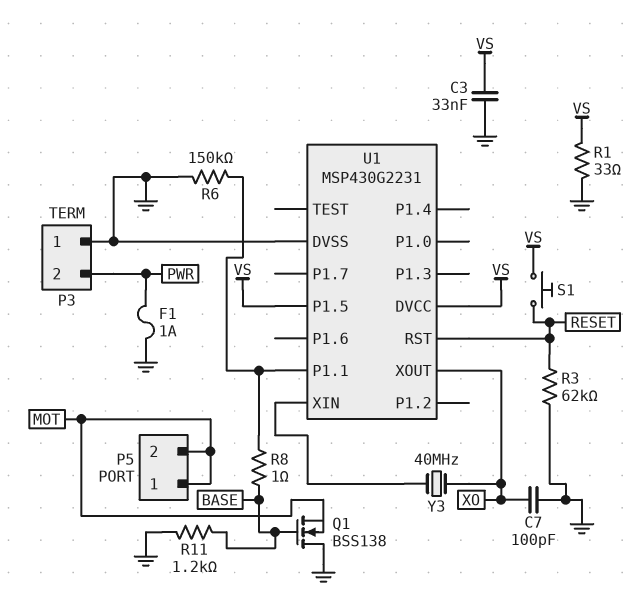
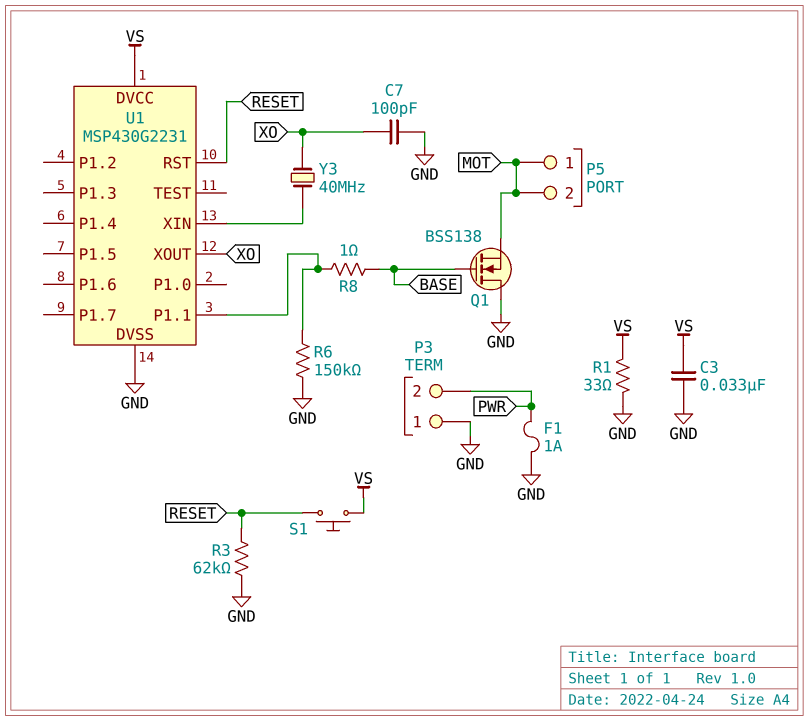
R11: 1.2k (BASE, GND) -> none
U1 pin P1.5: VS -> none

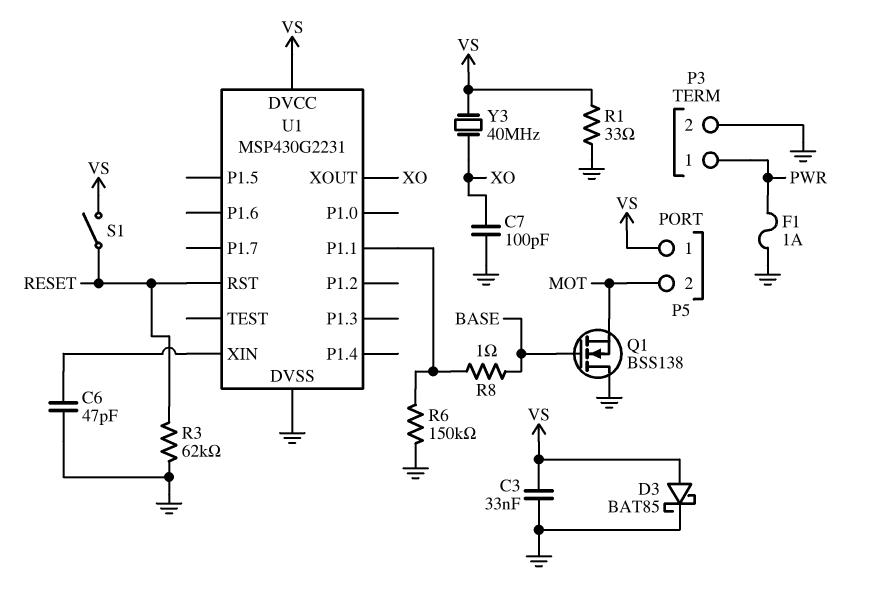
C6: none -> 47pF (GND, U1/XIN)
D3: none -> schottky BAT85 (A VS, K GND)
P3 pin 1: GND -> PWR
P3 pin 2: PWR -> GND
P5 pin 1: MOT -> VS
S1: button (RESET, VS) -> switch (RESET, VS)
Y3: 40MHz (U1/XIN, XO) -> 40MHz (VS, XO)

